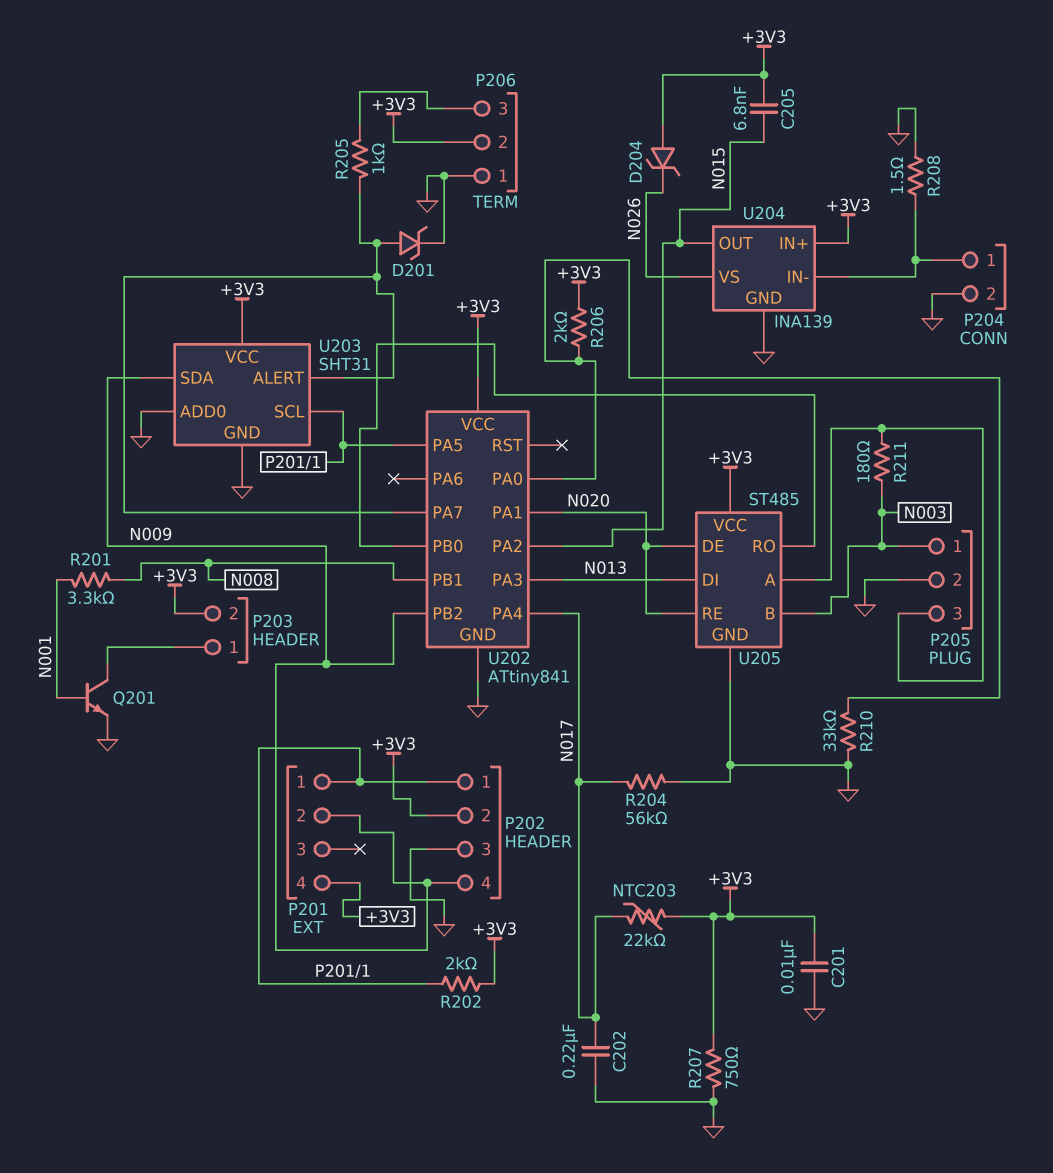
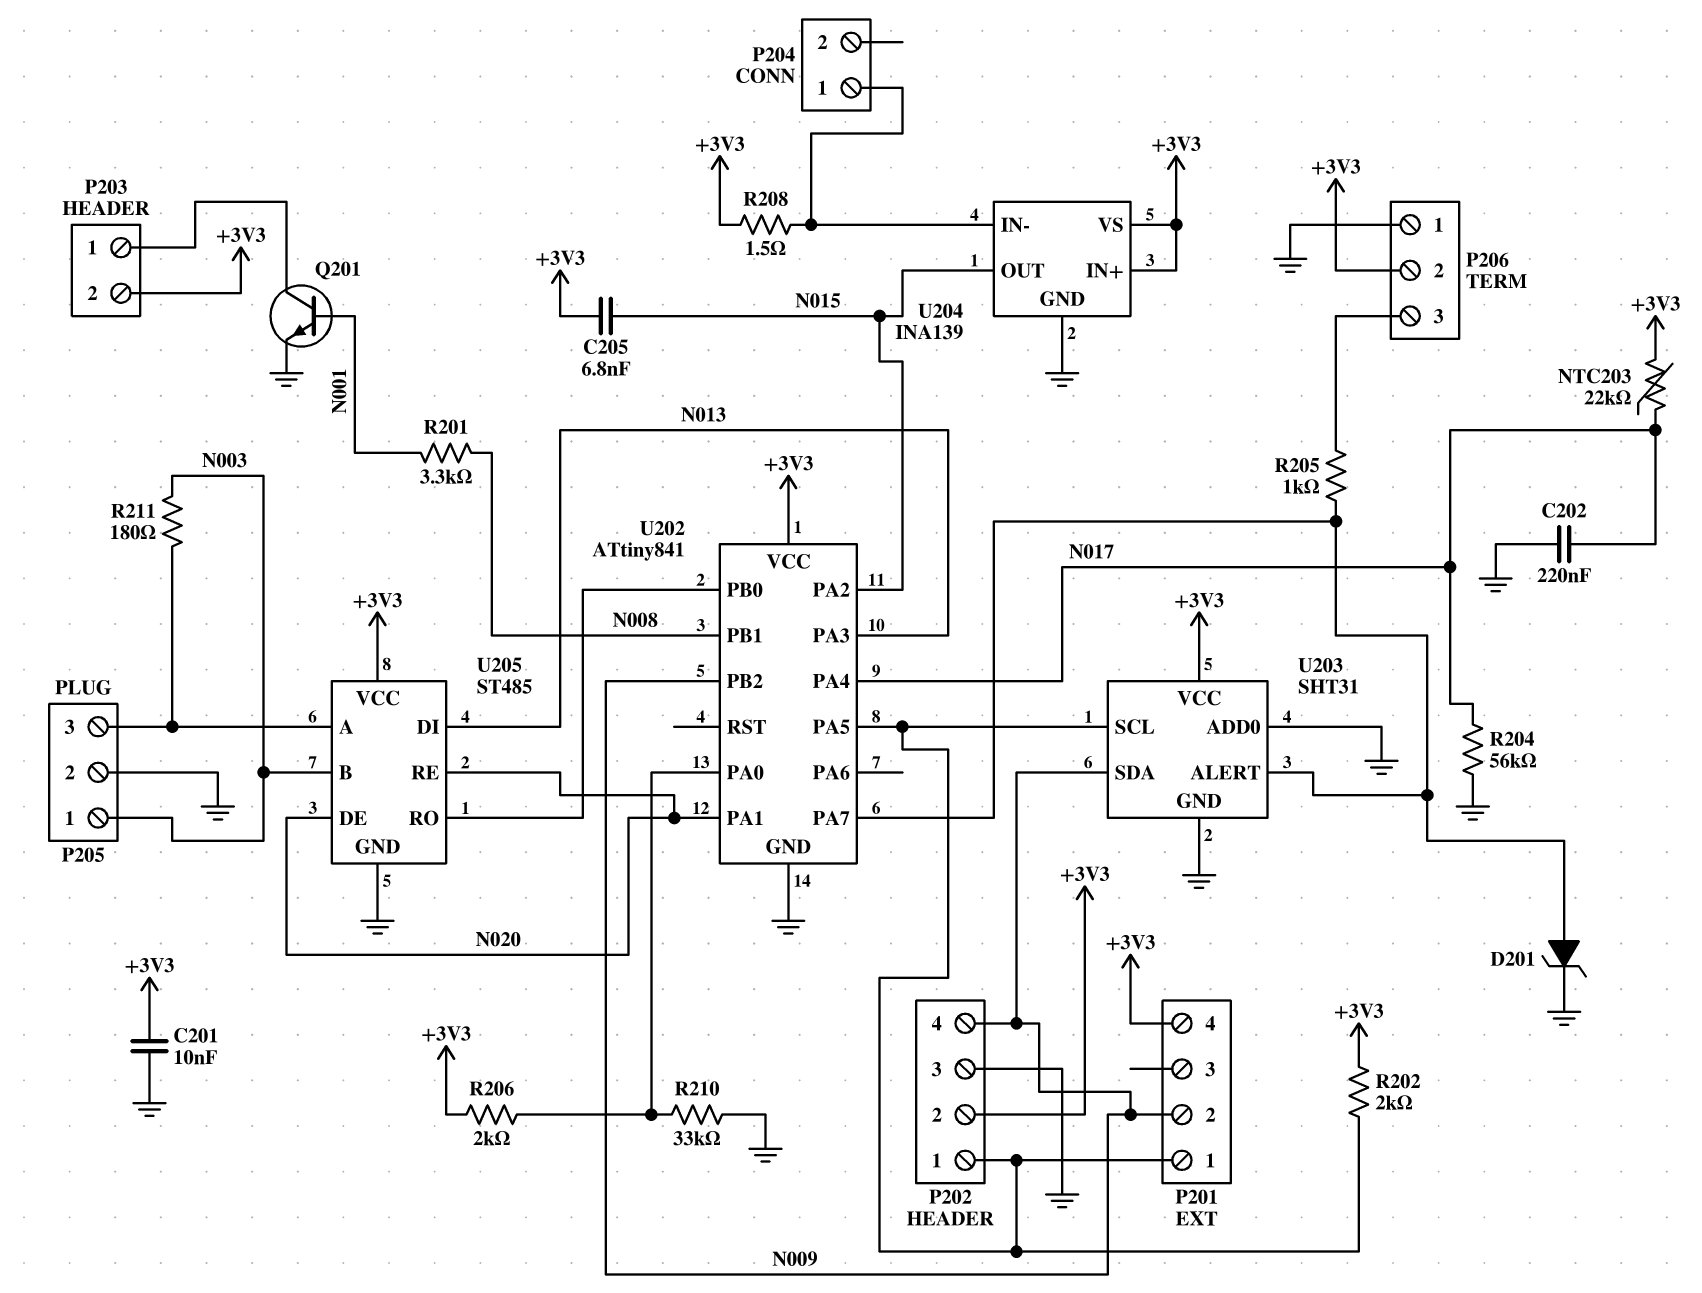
D204: zener (A +3V3, K N026) -> none
P204 pin 2: GND -> none
R207: 750 (+3V3, GND) -> none
R208: 1.5 (GND, P204/1) -> 1.5 (+3V3, P204/1)
U204 pin VS: N026 -> +3V3

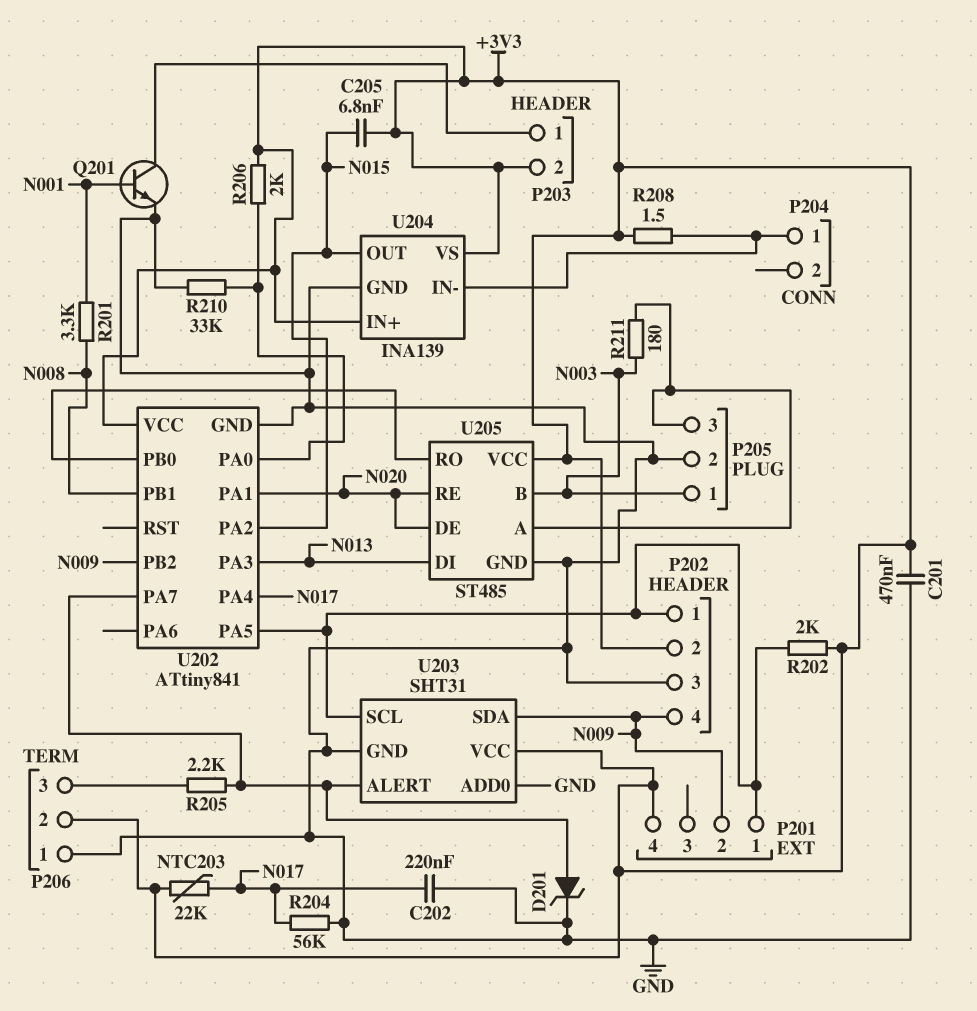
C201: 10nF (+3V3, GND) -> 470nF (+3V3, GND)
R205: 1k (P206/3, U202/PA7) -> 2.2k (P206/3, U202/PA7)

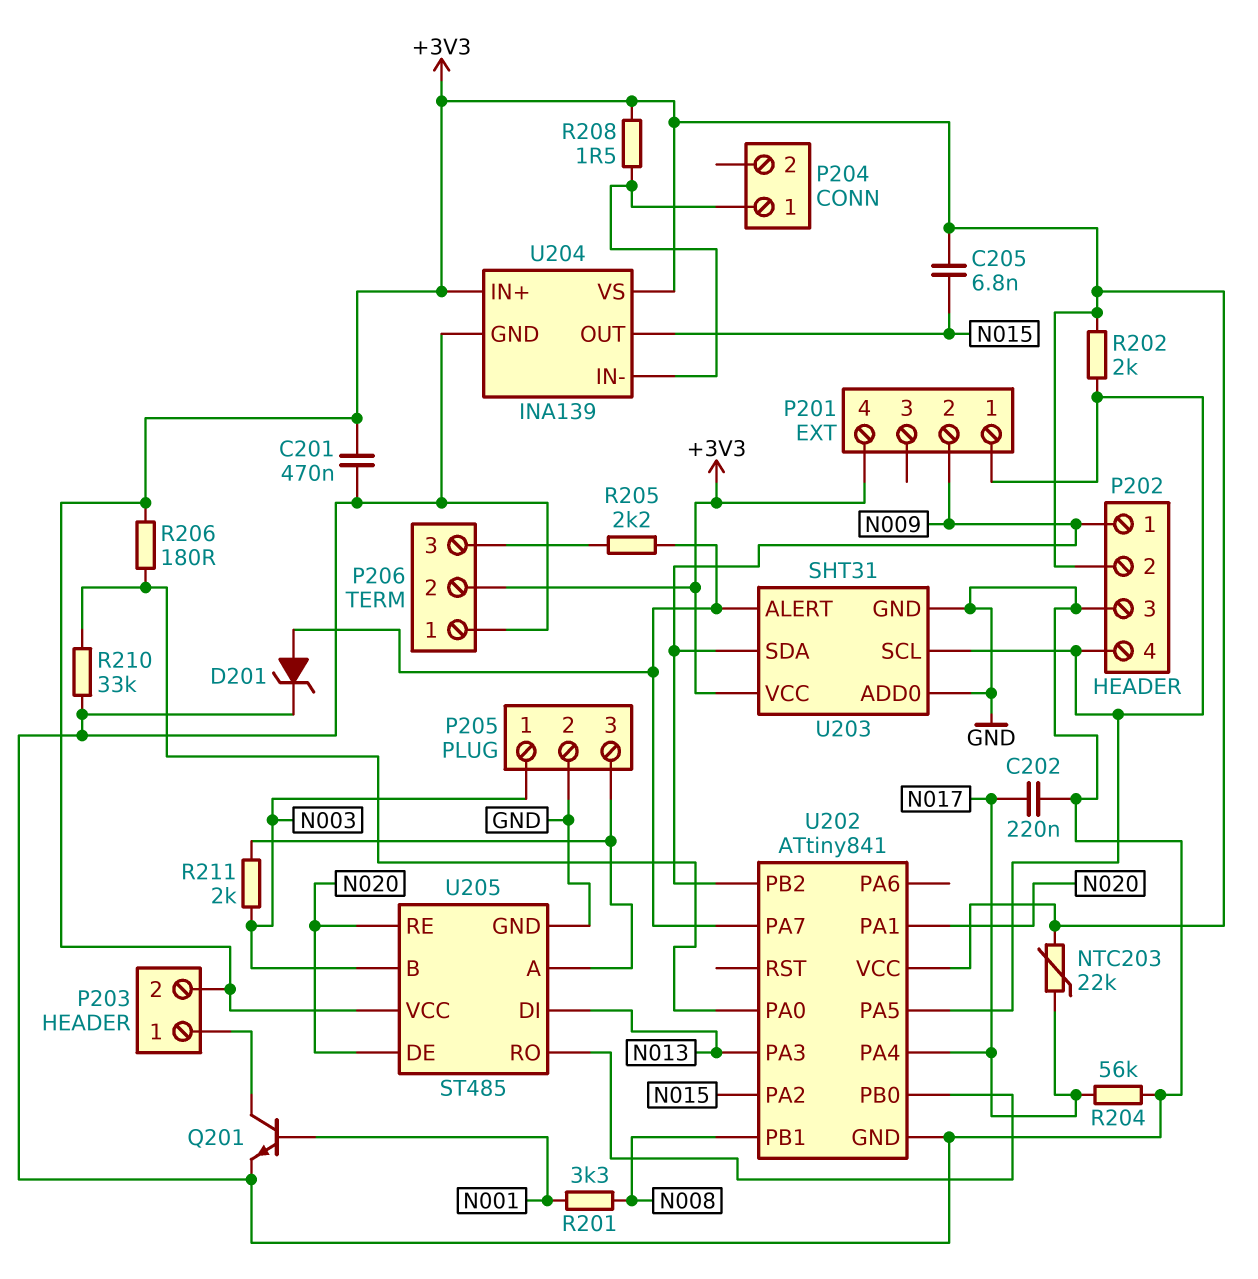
P202 pin 1: P201/1 -> N009
P202 pin 4: N009 -> P201/1
R206: 2k (+3V3, U202/PA0) -> 180 (+3V3, U202/PA0)
R211: 180 (N003, P205/3) -> 2k (N003, P205/3)

